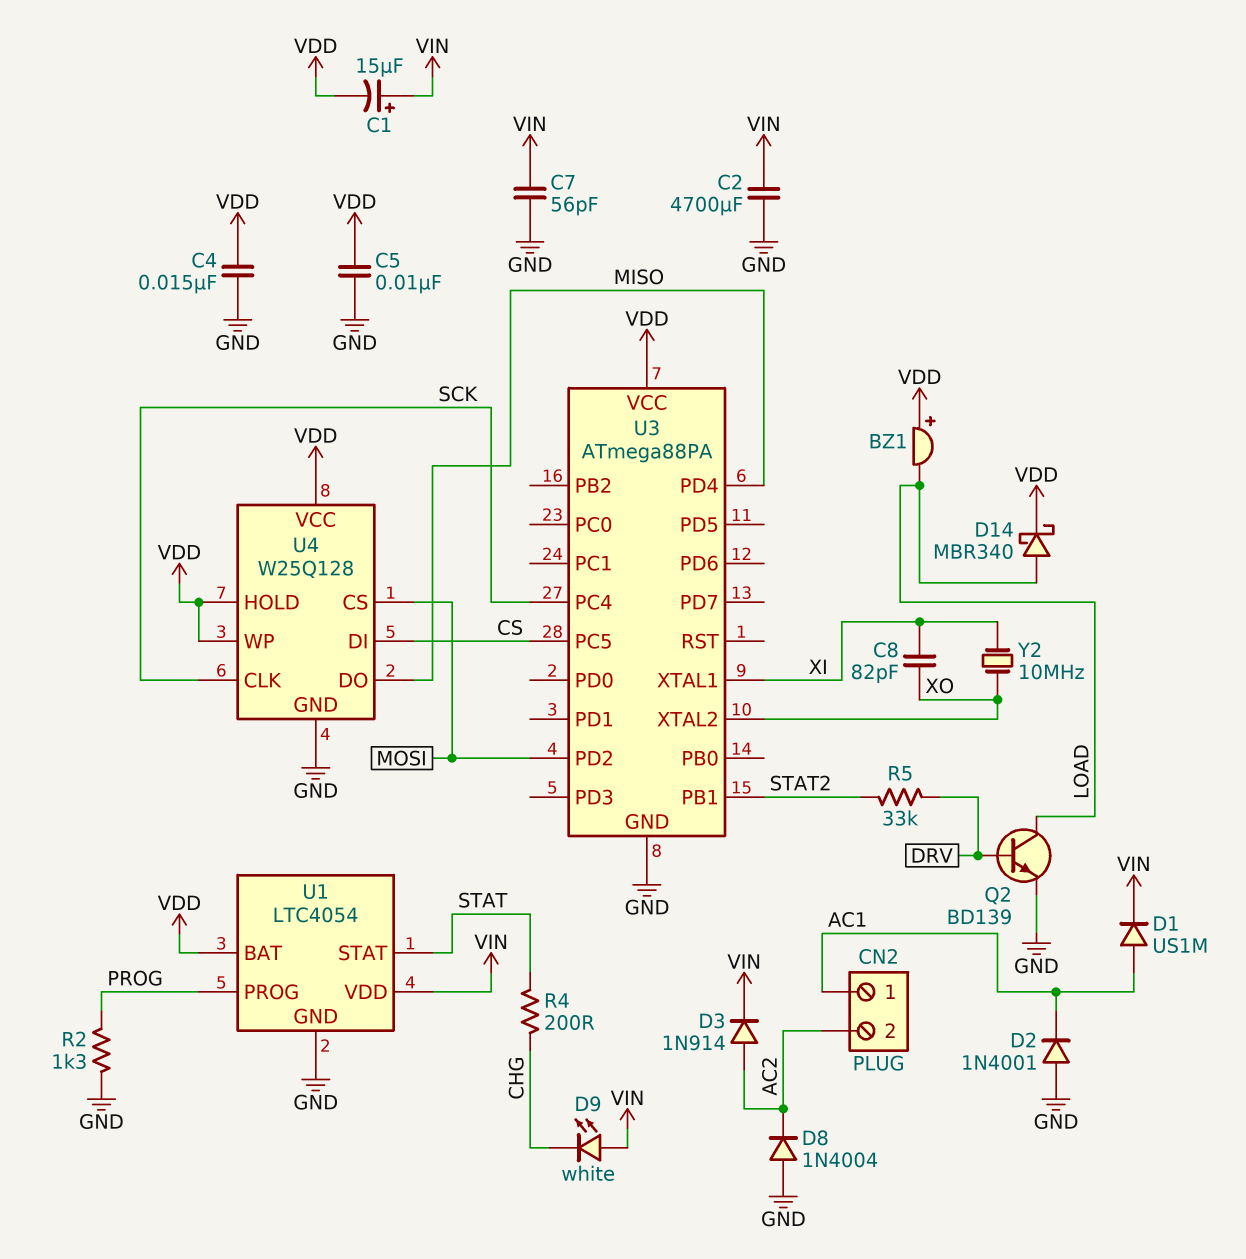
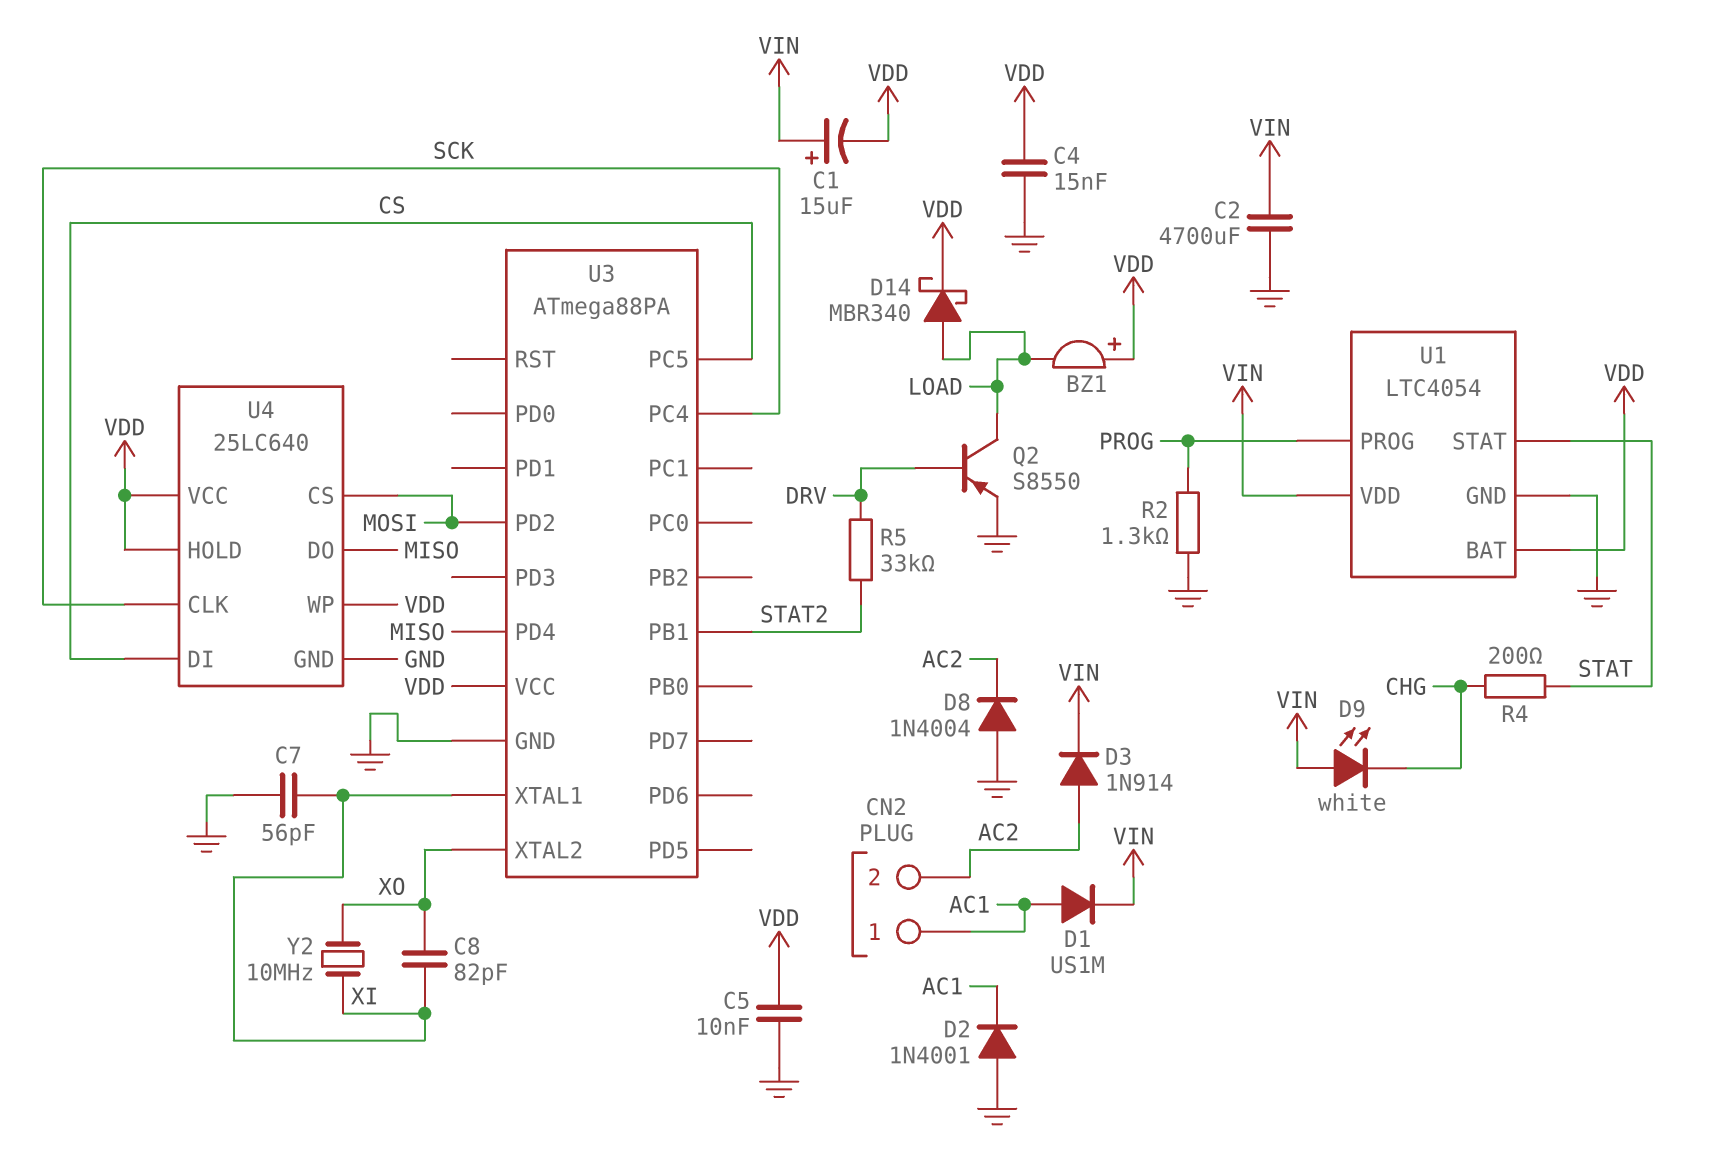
C7: 56pF (GND, VIN) -> 56pF (GND, XI)
Q2: NPN BD139 (B DRV, C LOAD, E GND) -> PNP S8550 (B DRV, C LOAD, E GND)
U4: W25Q128 -> 25LC640

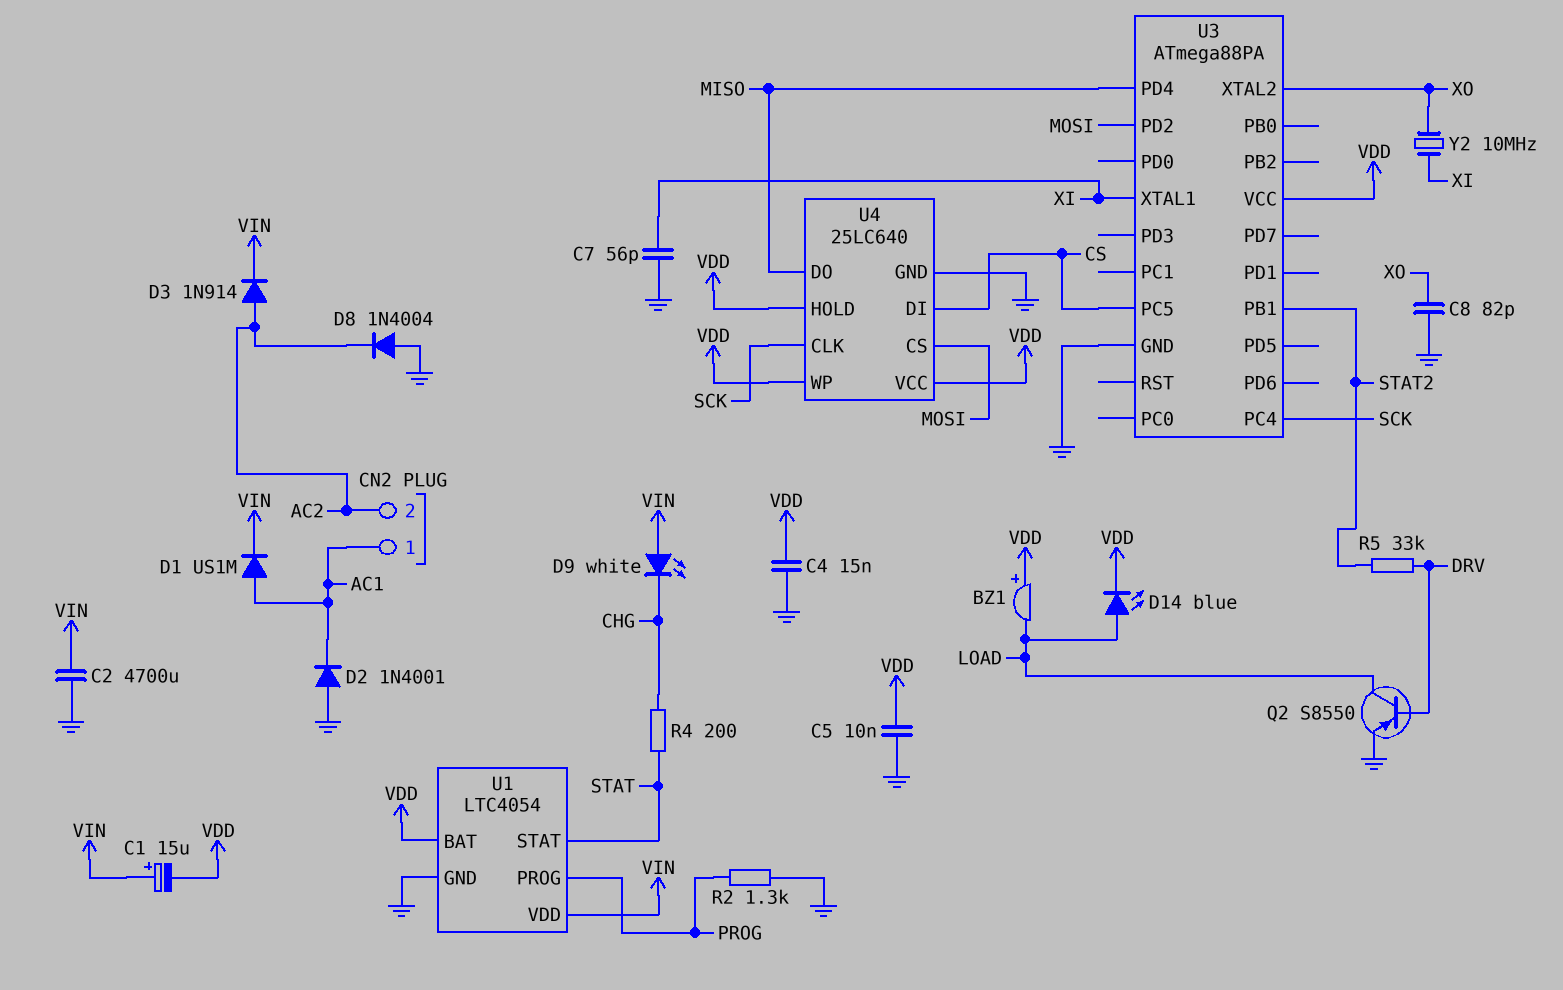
C8: 82pF (XI, XO) -> 82pF (GND, XO)
D14: schottky MBR340 (A LOAD, K VDD) -> LED blue (A LOAD, K VDD)

